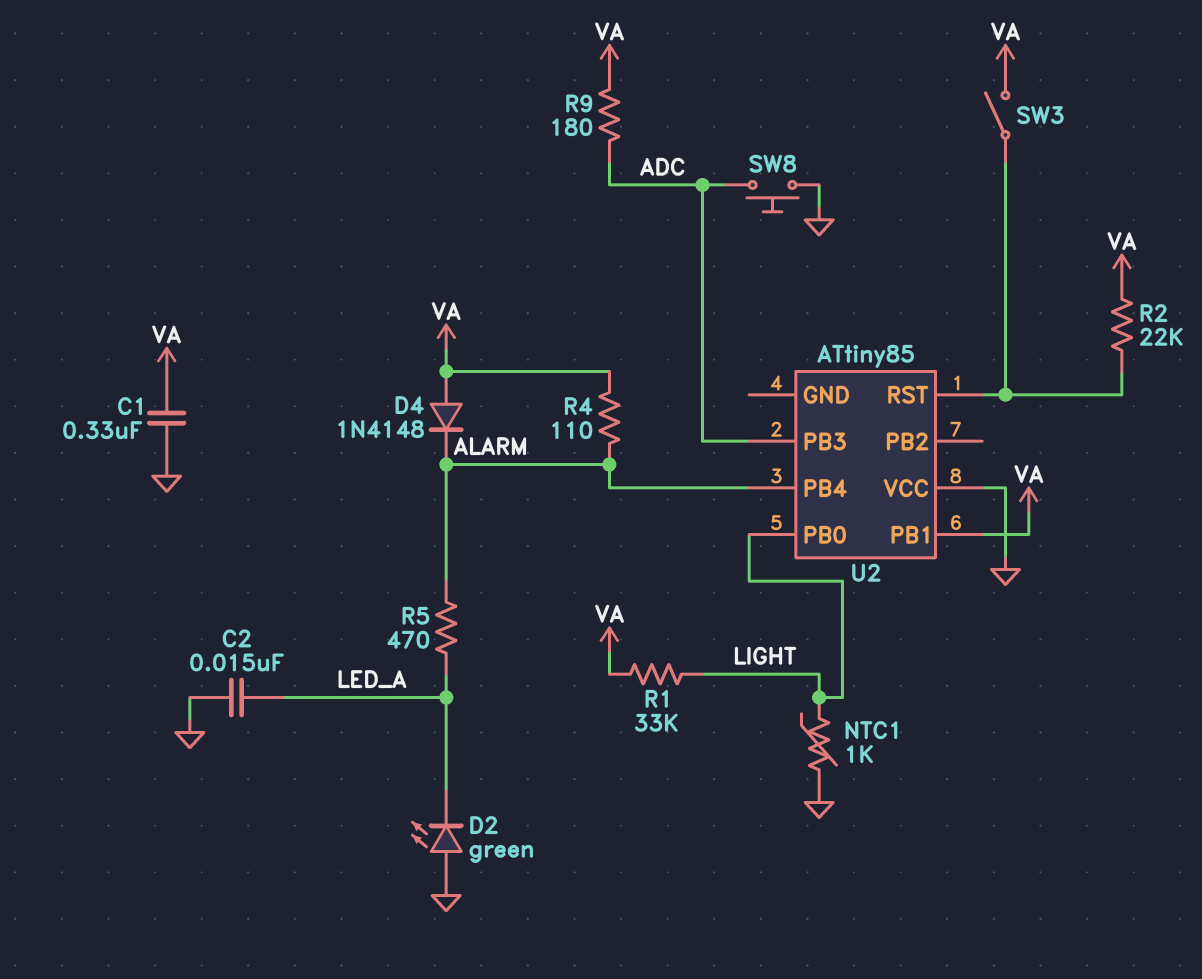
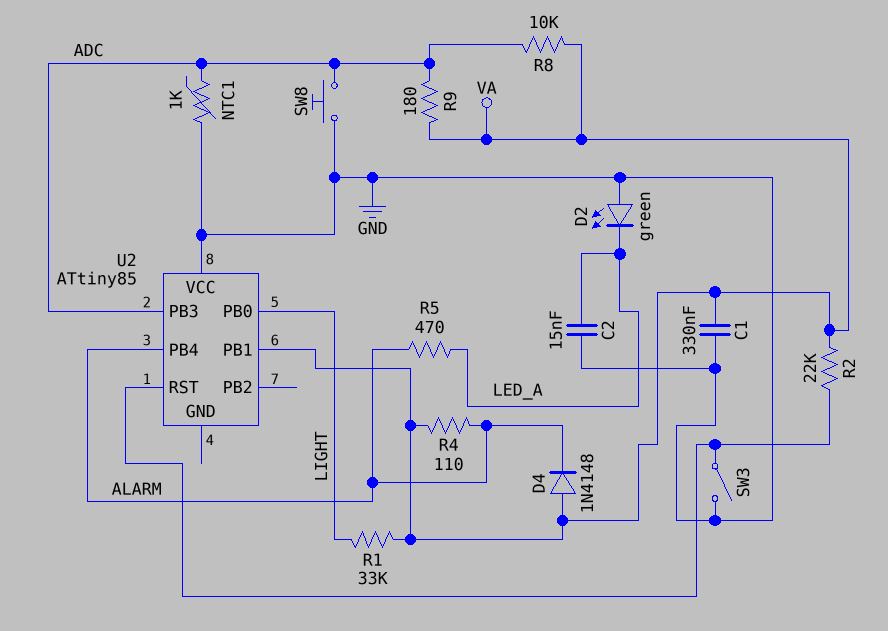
NTC1: 1k (GND, LIGHT) -> 1k (ADC, GND)
R8: none -> 10k (ADC, VA)
SW3: switch (U2/RST, VA) -> switch (GND, U2/RST)

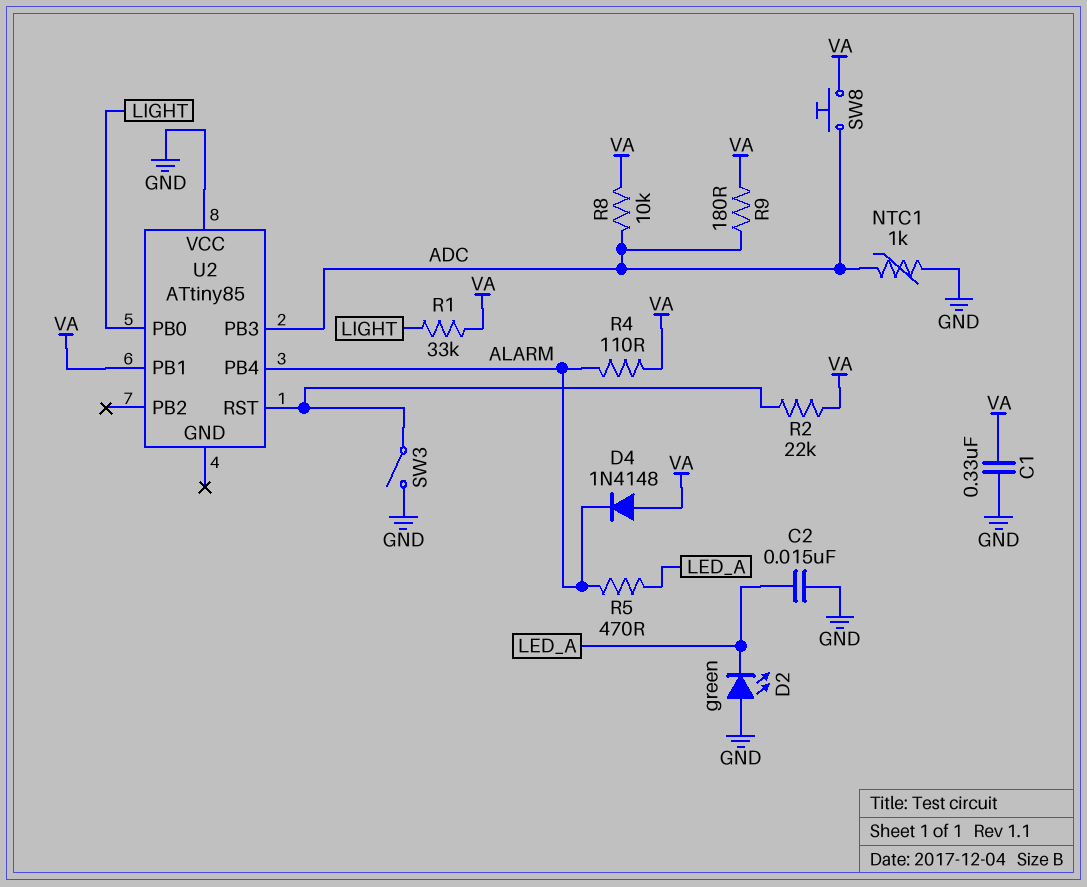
SW8: button (ADC, GND) -> button (ADC, VA)

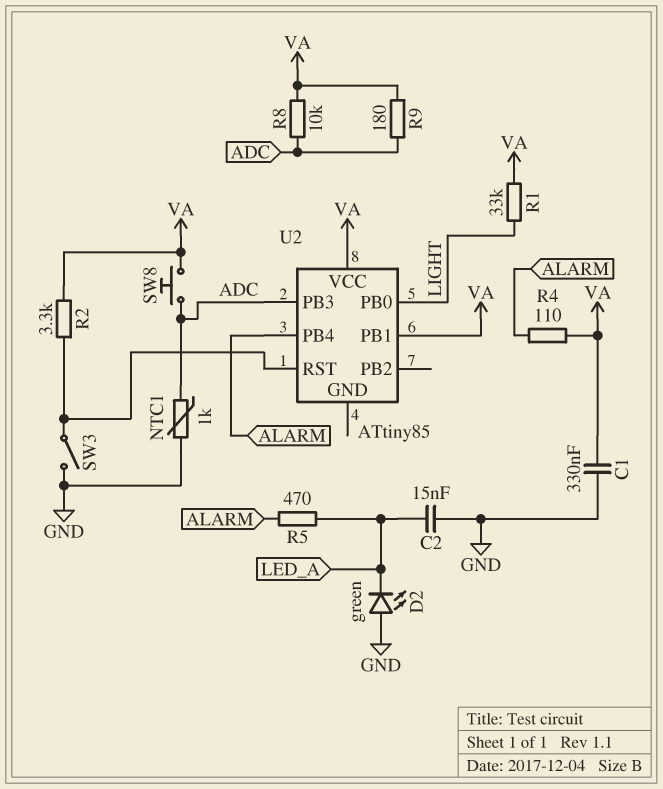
D4: diode 1N4148 (A VA, K ALARM) -> none
R2: 22k (U2/RST, VA) -> 3.3k (U2/RST, VA)
U2 pin VCC: GND -> VA

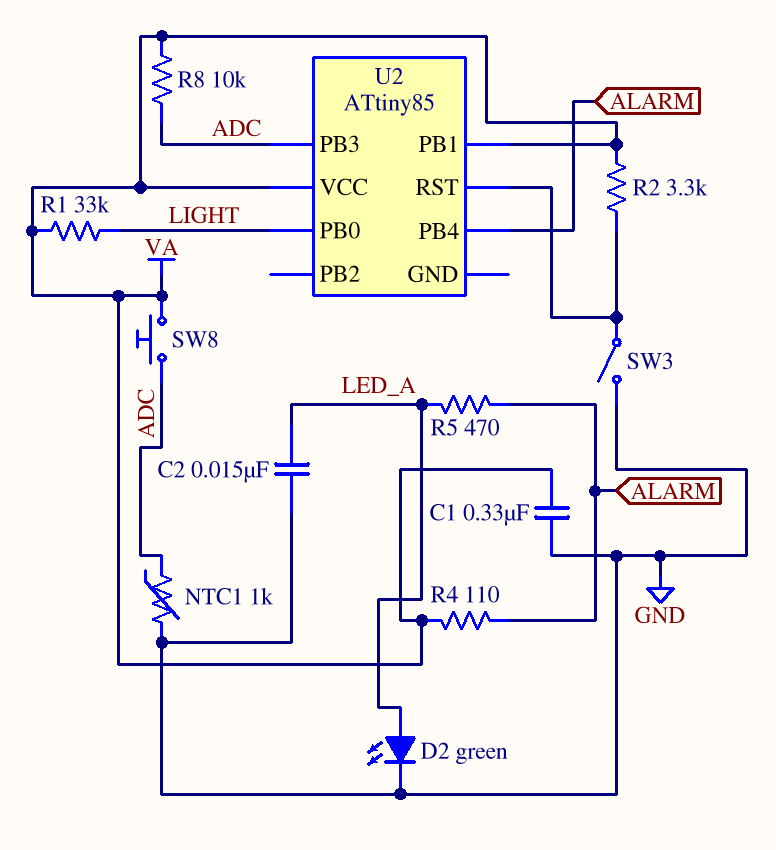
D2: LED green (A GND, K LED_A) -> LED green (A LED_A, K GND)
R9: 180 (ADC, VA) -> none

